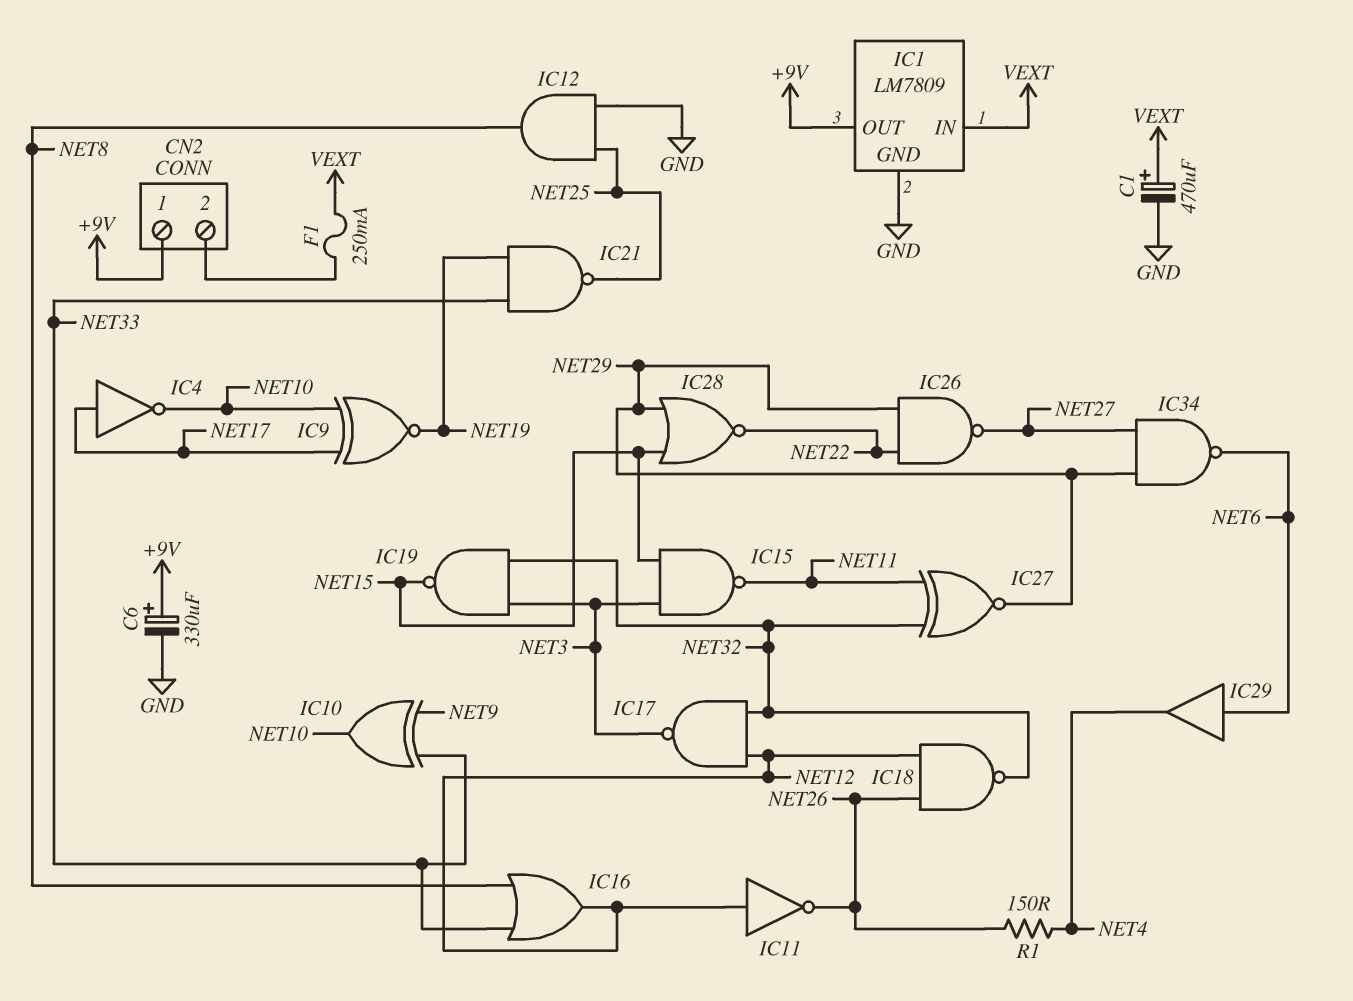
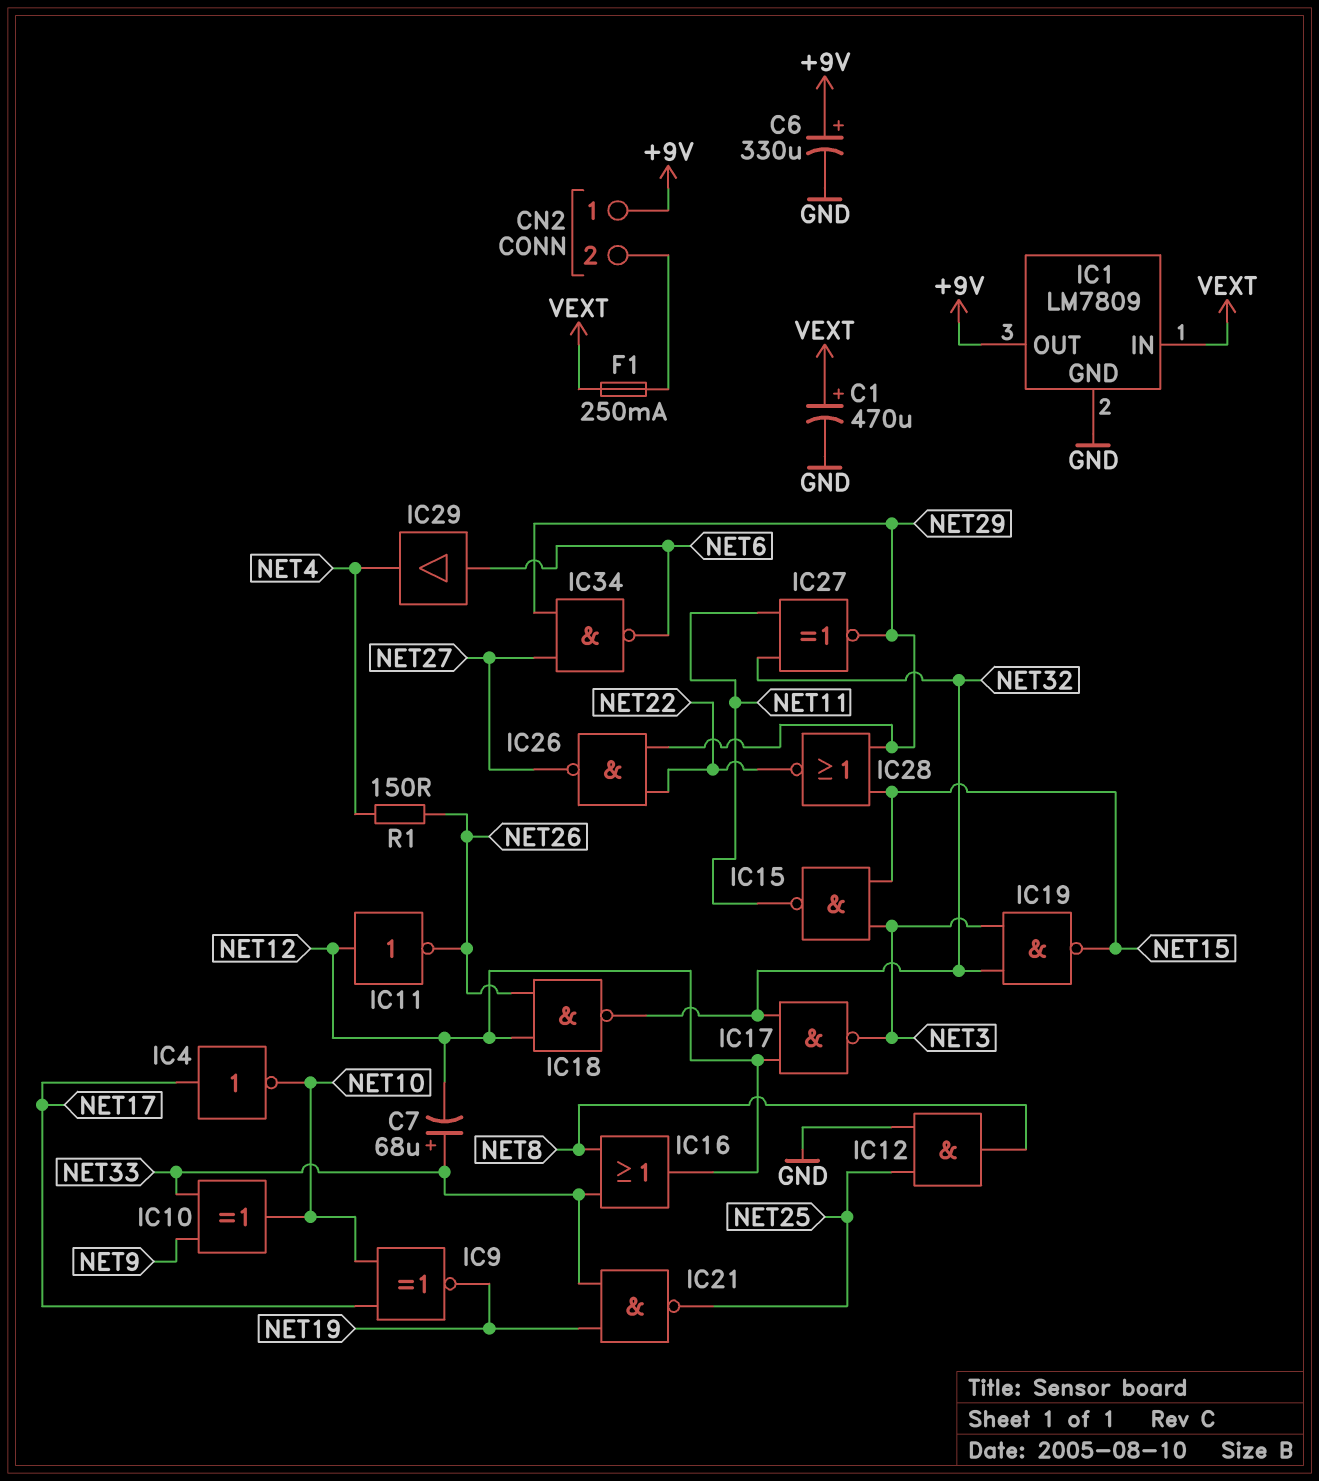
C7: none -> 68uF (plus NET33, minus NET12)

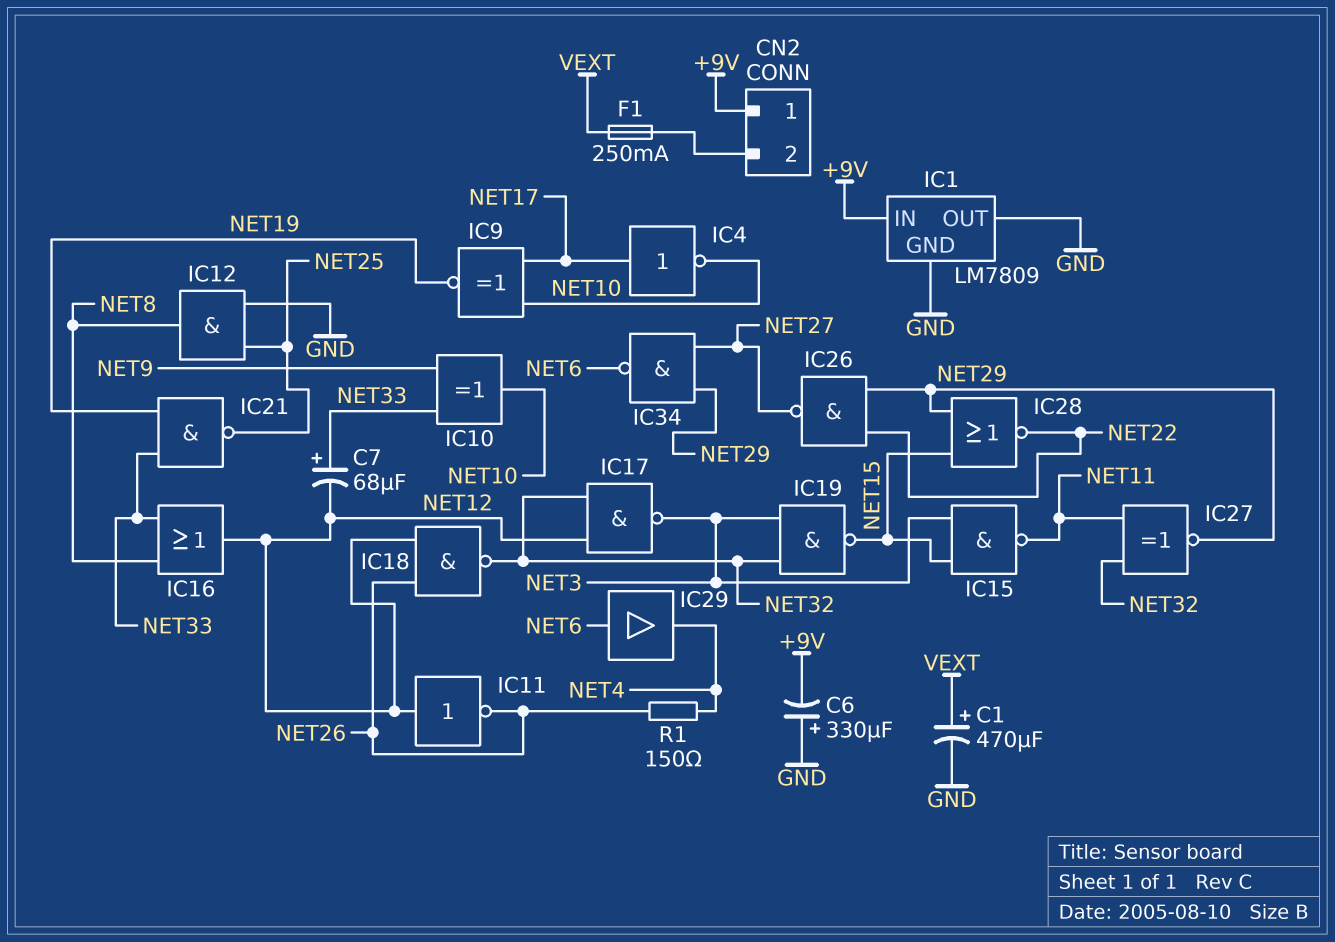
C6: 330uF (plus +9V, minus GND) -> 330uF (plus GND, minus +9V)
IC1 pin IN: VEXT -> +9V
IC1 pin OUT: +9V -> GND

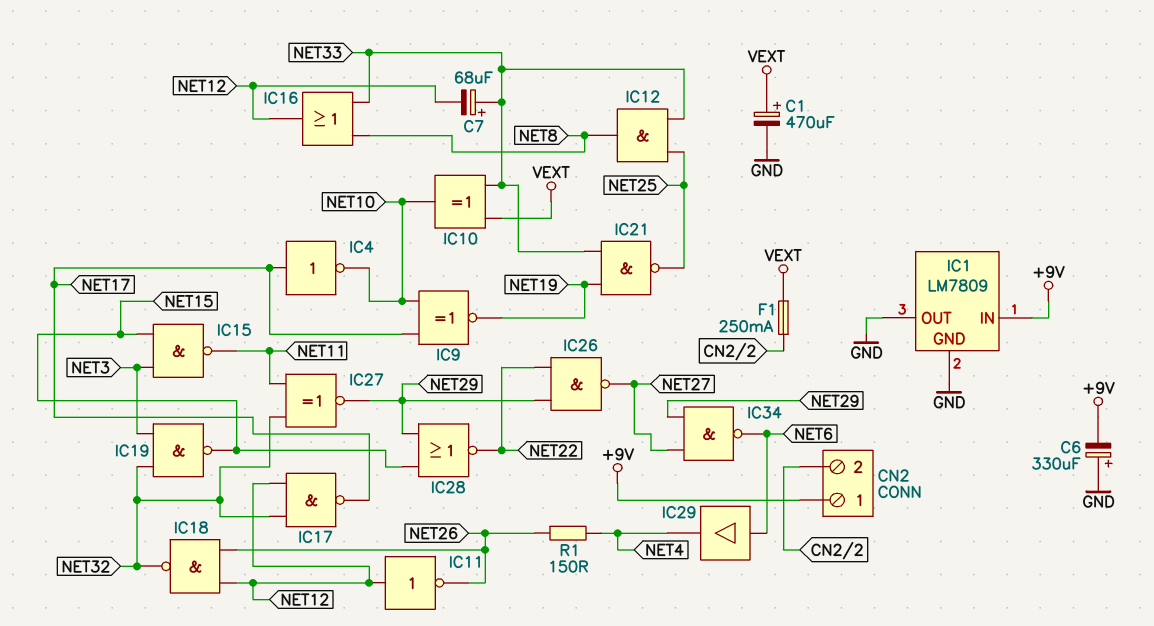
IC10: XOR (in NET9, in NET33, out NET10) -> XOR (in NET33, in VEXT, out NET10)
IC12: AND (in GND, in NET25, out NET8) -> AND (in NET25, in NET33, out NET8)
IC17: NAND (in NET12, in NET32, out NET3) -> NAND (in NET12, in NET32, out NET17)

